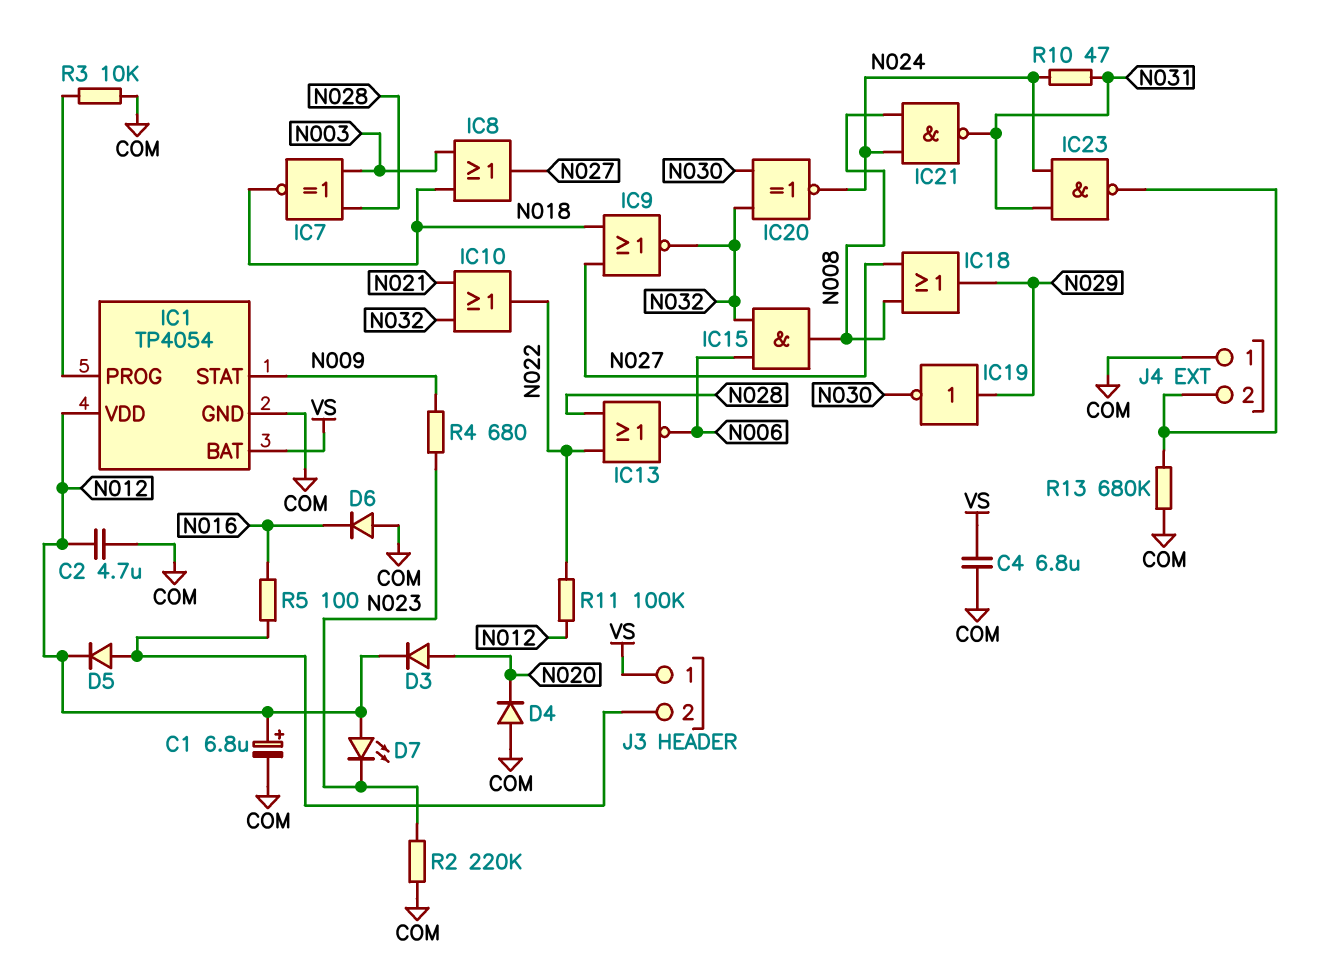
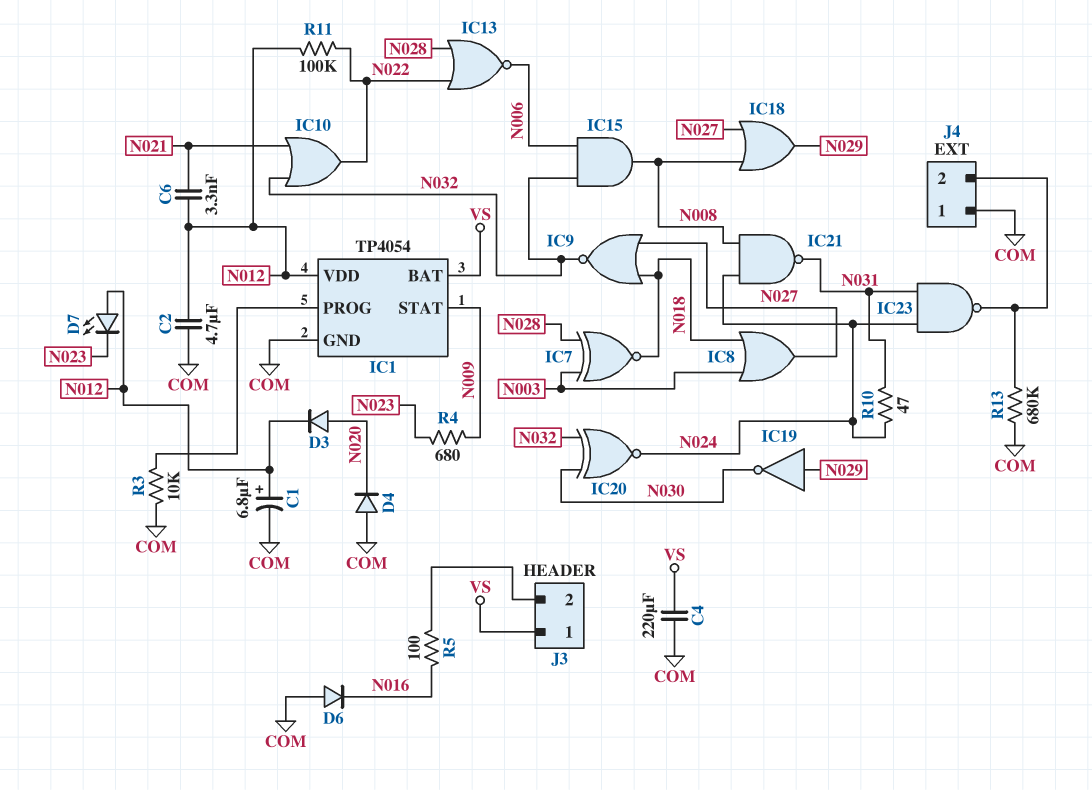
C4: 6.8uF (COM, VS) -> 220uF (COM, VS)
C6: none -> 3.3nF (N012, N021)
D5: diode (A J3/2, K N012) -> none
R2: 220k (COM, N023) -> none

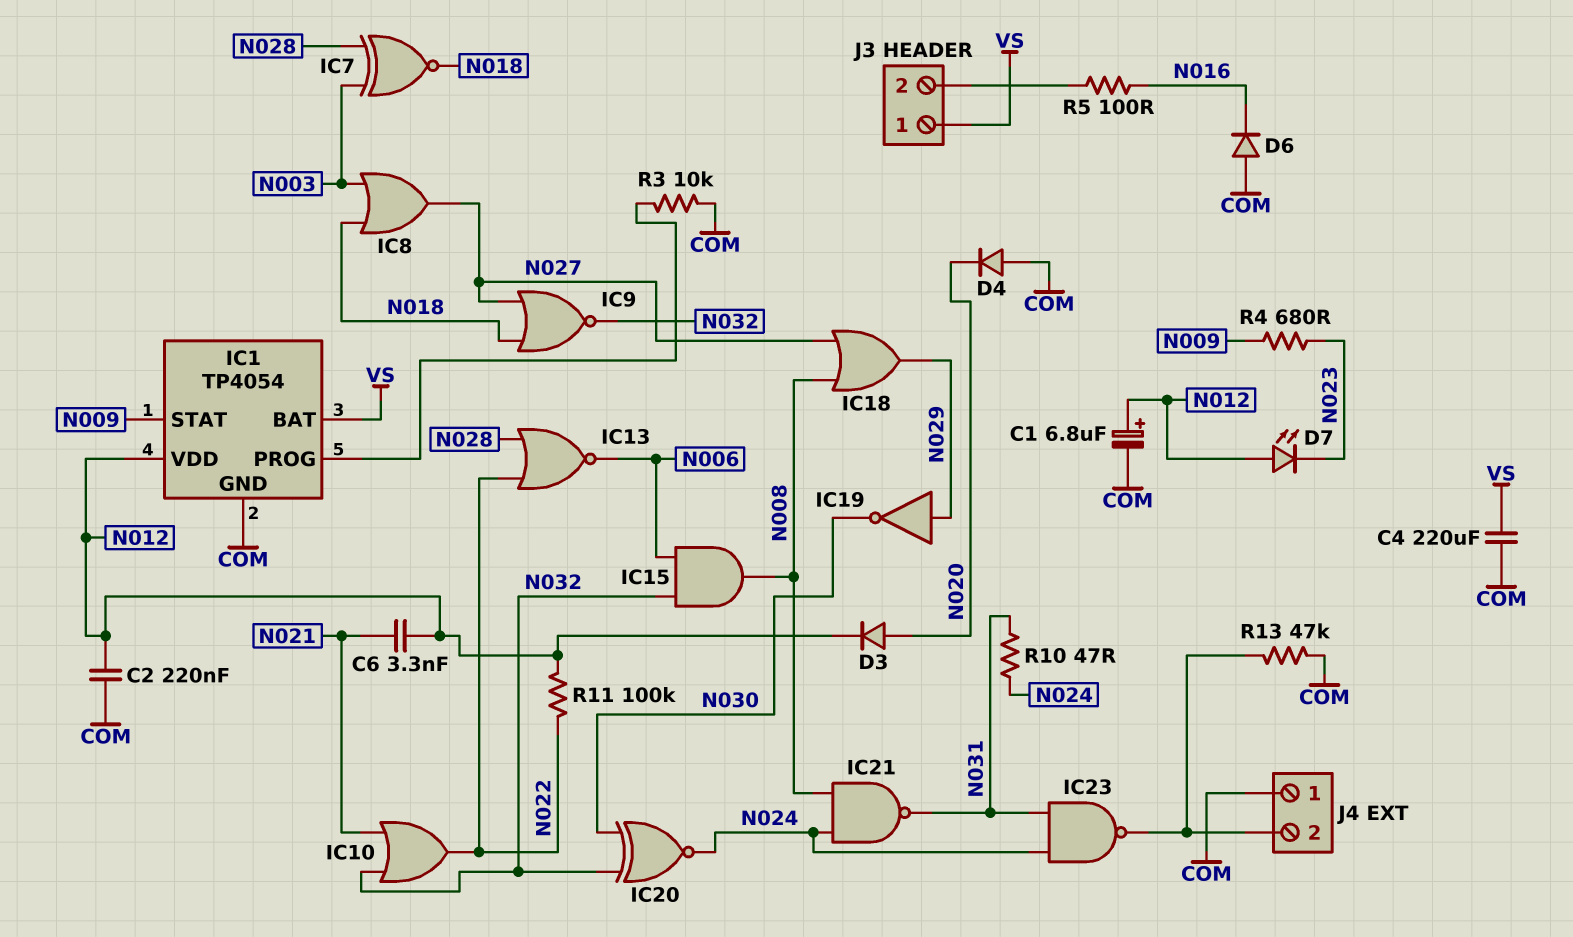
C2: 4.7uF (COM, N012) -> 220nF (COM, N012)
R13: 680k (COM, J4/2) -> 47k (COM, J4/2)

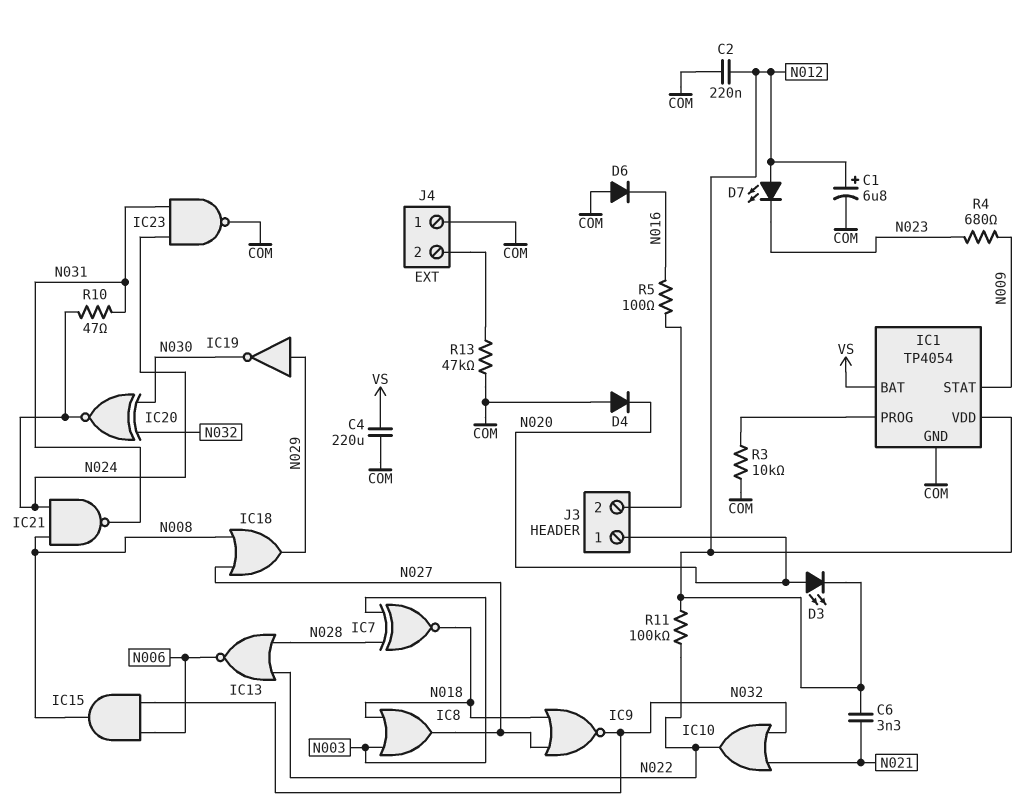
D3: diode (A N020, K N012) -> LED (A N020, K N012)
IC23: NAND (in N024, in N031, out J4/2) -> NAND (in N024, in N031, out COM)
J3 pin 1: VS -> N020

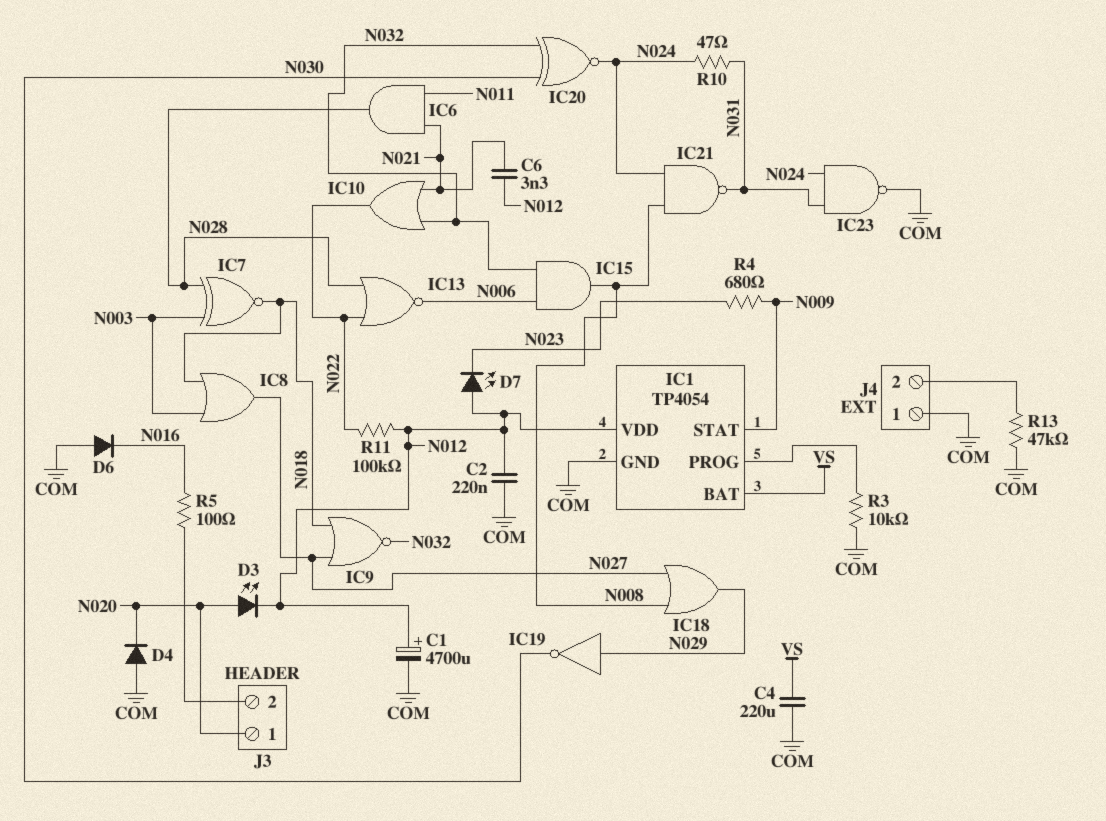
C1: 6.8uF (plus N012, minus COM) -> 4700uF (plus N012, minus COM)
IC6: none -> AND (in N011, in N021, out N028)

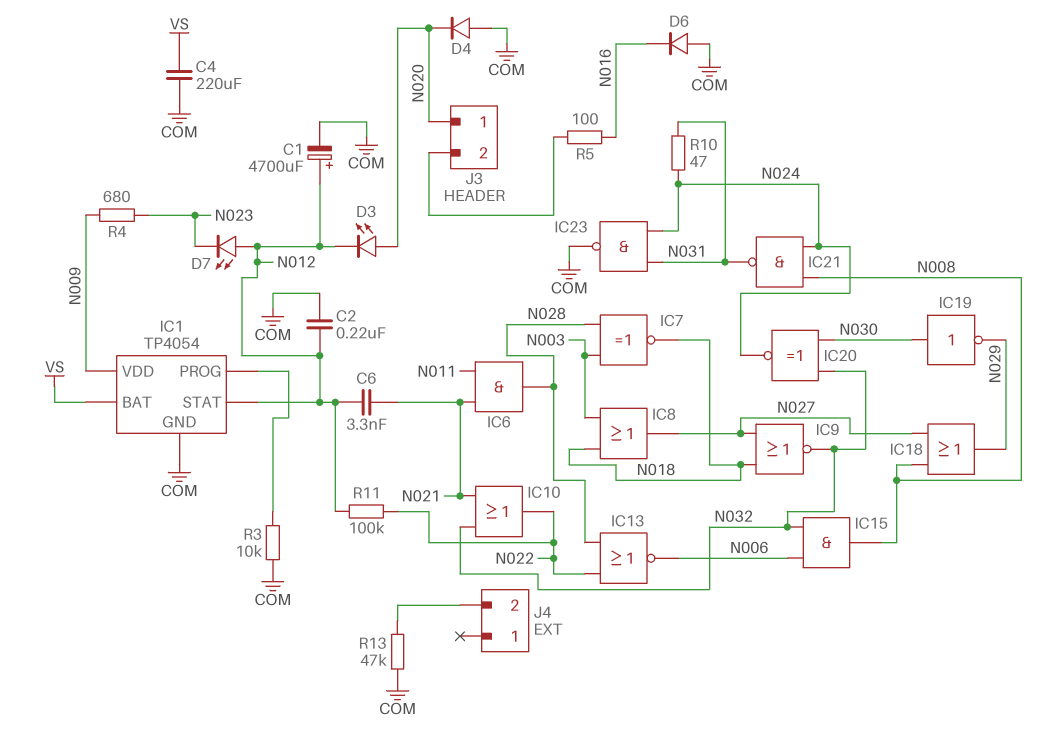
IC1 pin STAT: N009 -> N012
IC1 pin VDD: N012 -> N009
IC19: NOT (in N029, out N030) -> NOT (in N030, out N029)
J4 pin 1: COM -> none

